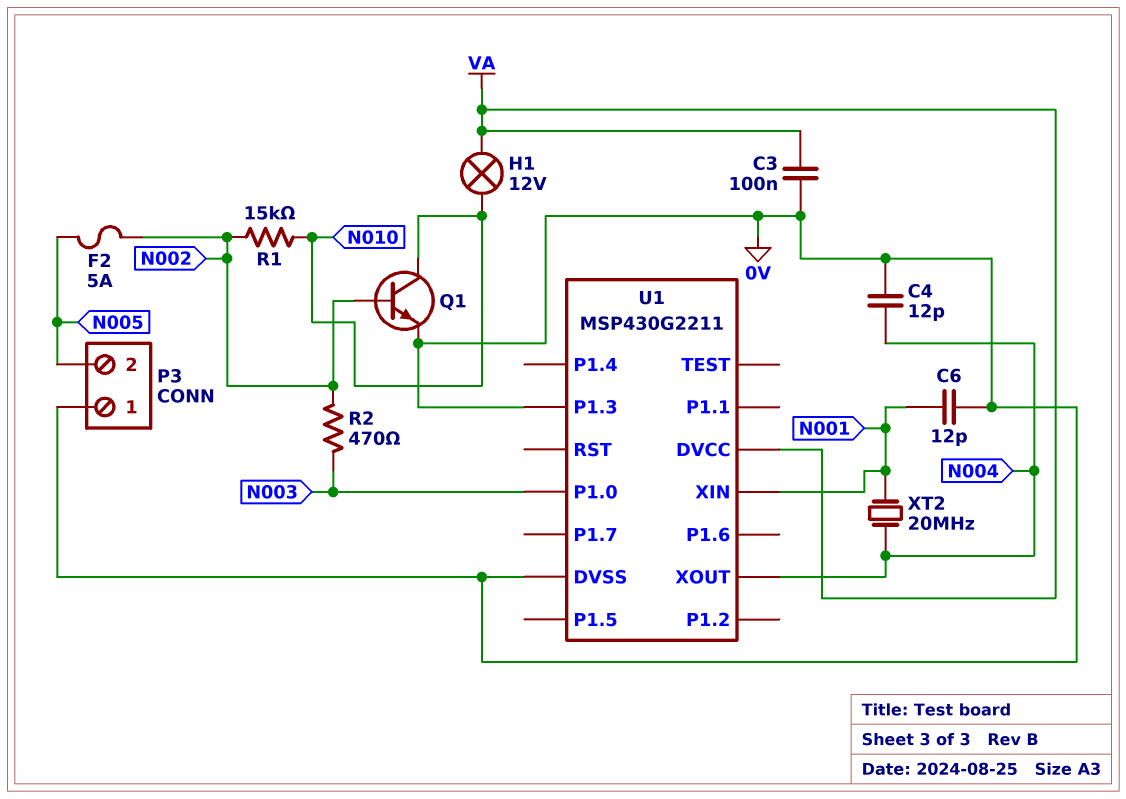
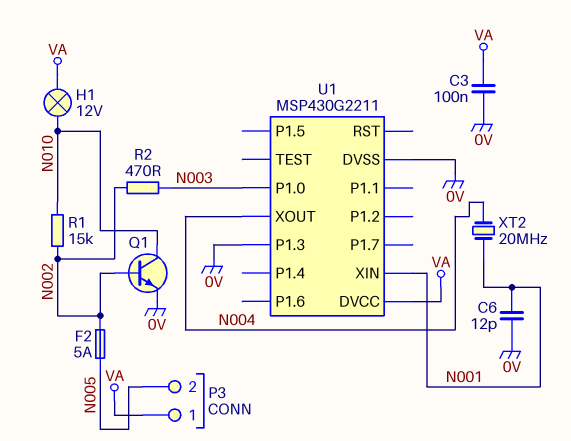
C4: 12pF (0V, N004) -> none
P3 pin 1: 0V -> VA

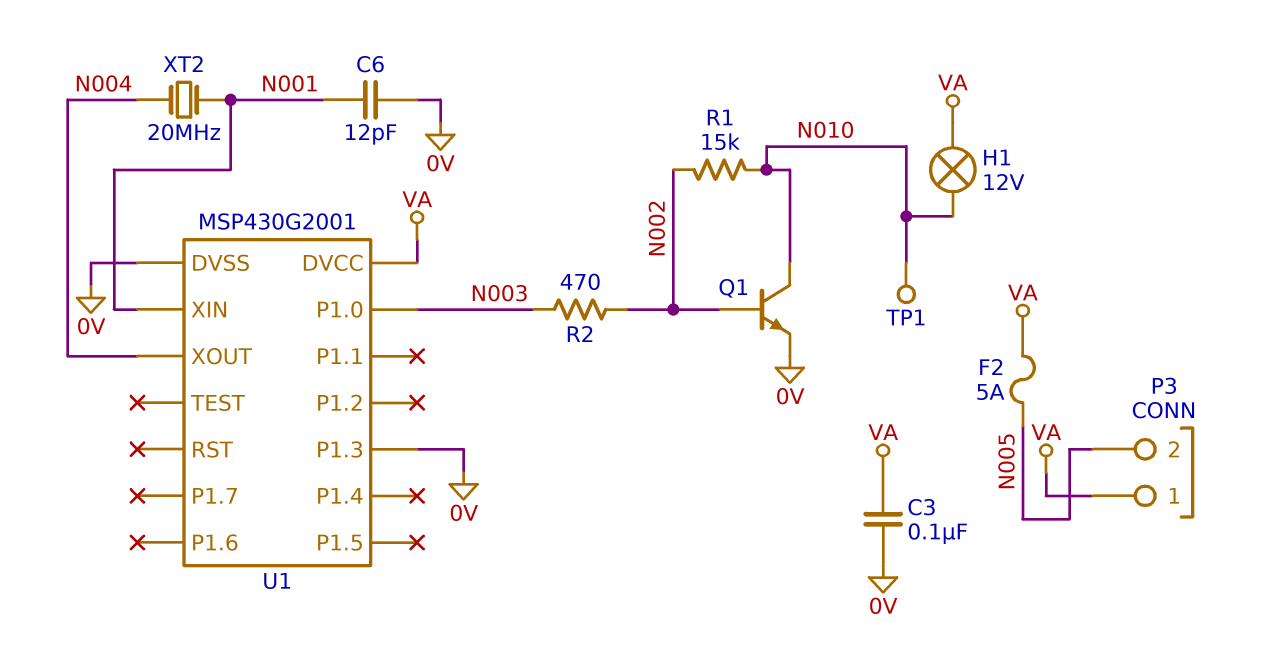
F2: 5A (N002, N005) -> 5A (N005, VA)
TP1: none -> test point (N010)
U1: MSP430G2211 -> MSP430G2001

